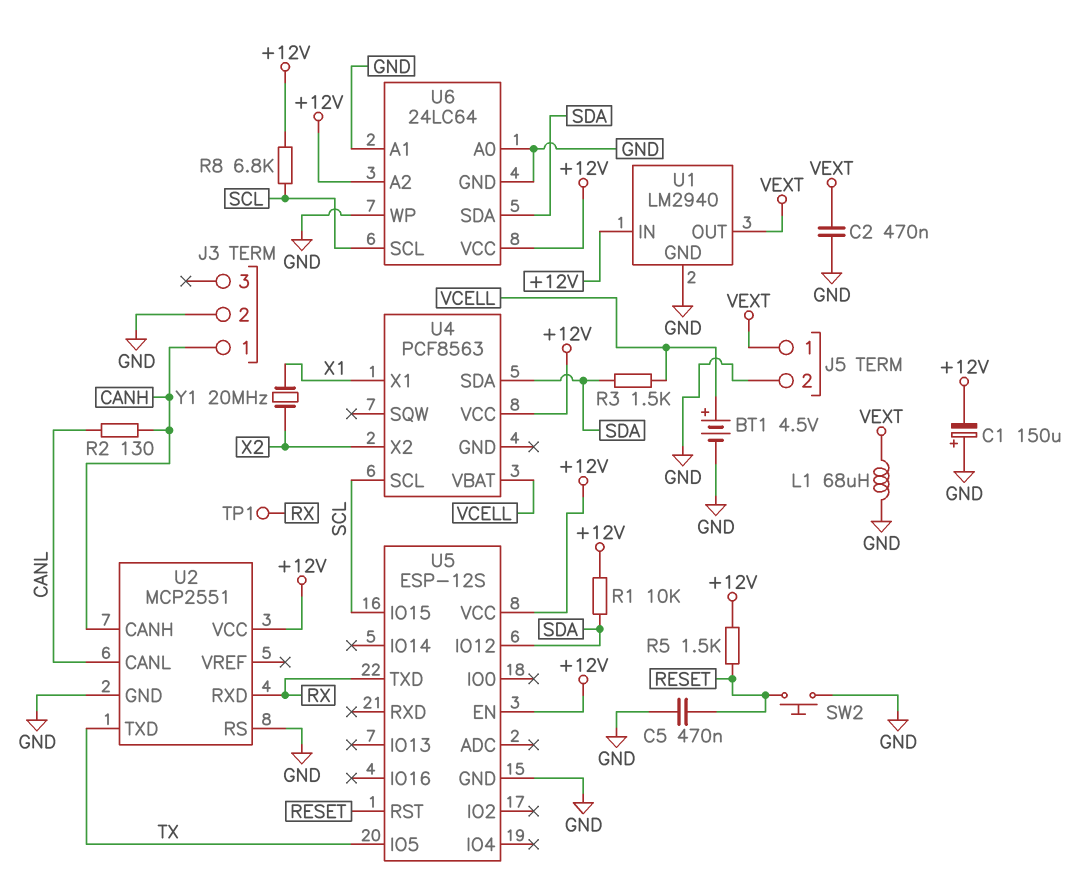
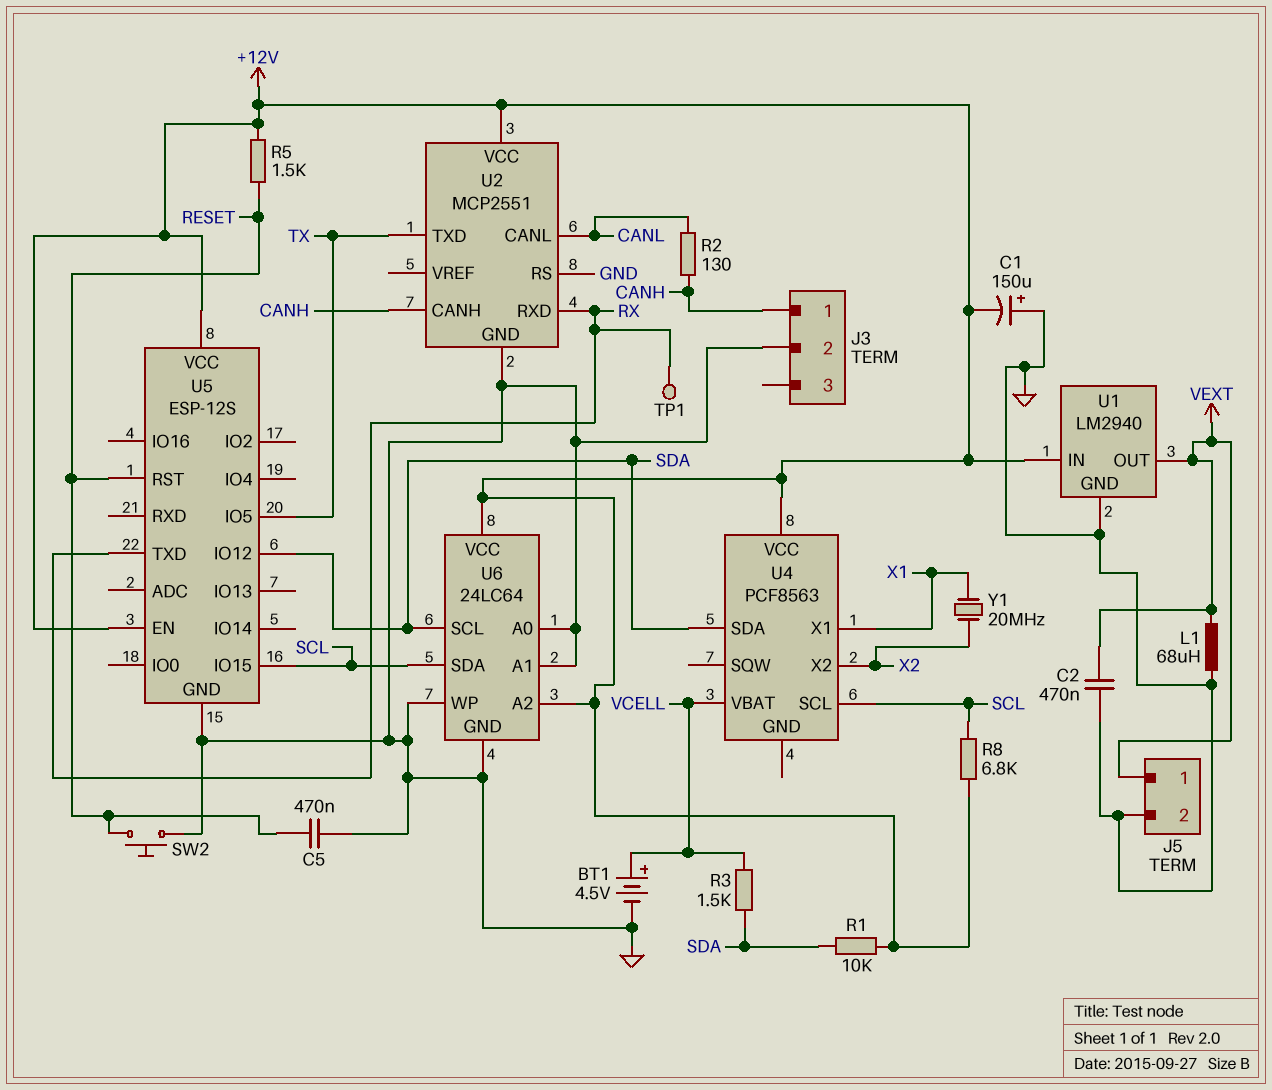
U6 pin SCL: SCL -> SDA
U6 pin SDA: SDA -> SCL

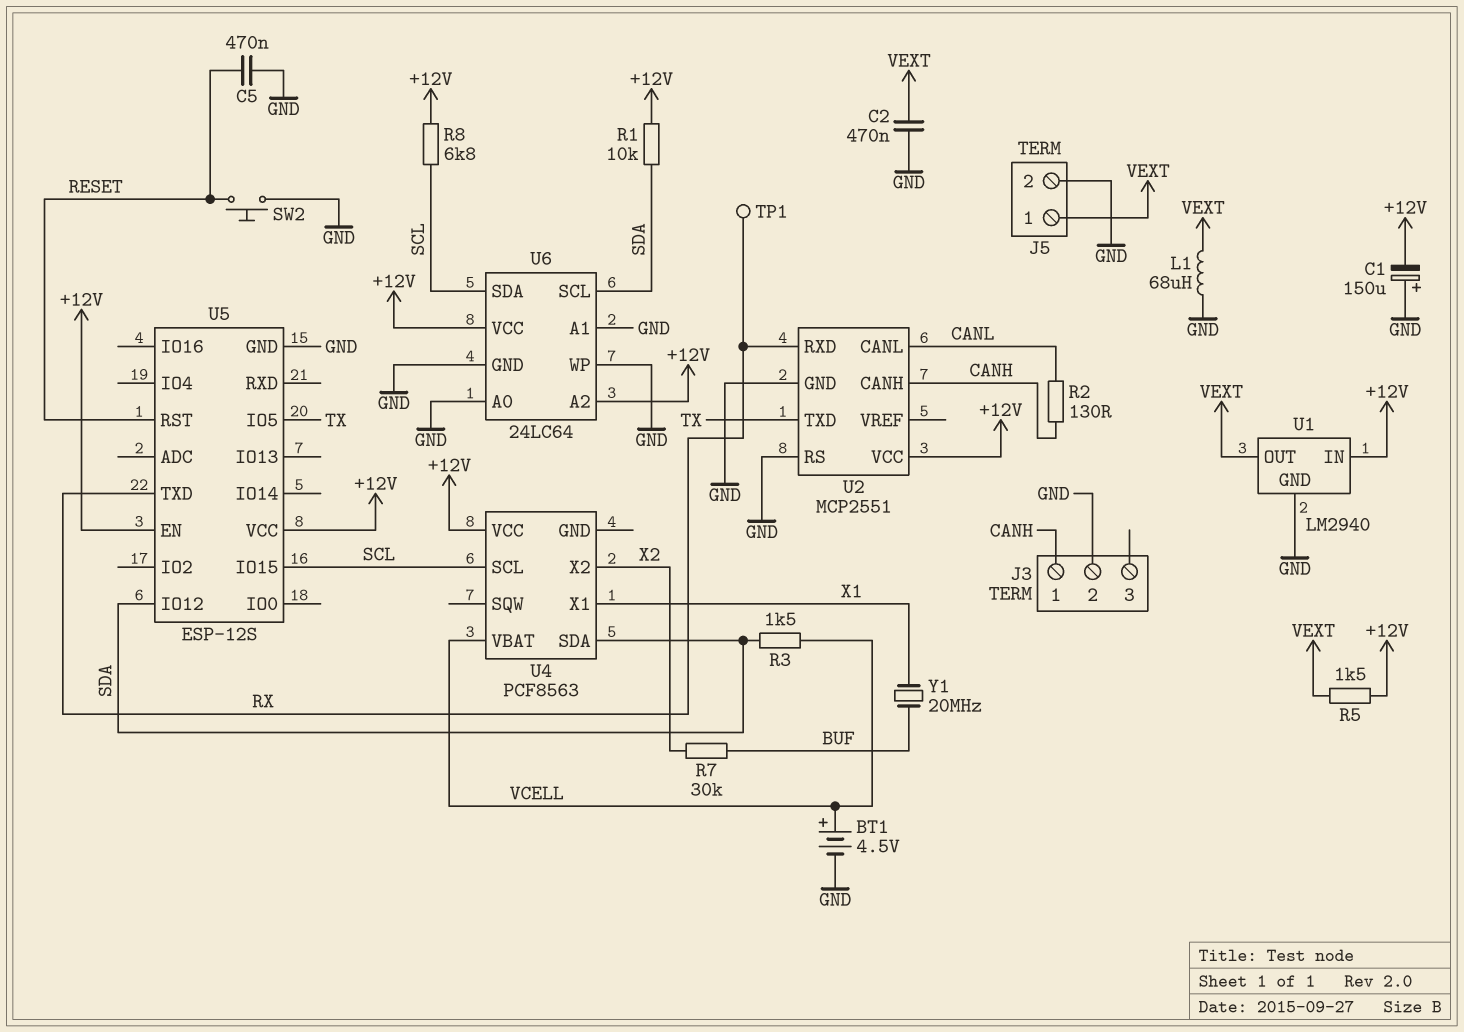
R5: 1.5k (+12V, RESET) -> 1.5k (+12V, VEXT)
R7: none -> 30k (BUF, X2)
Y1: 20MHz (X1, X2) -> 20MHz (BUF, X1)

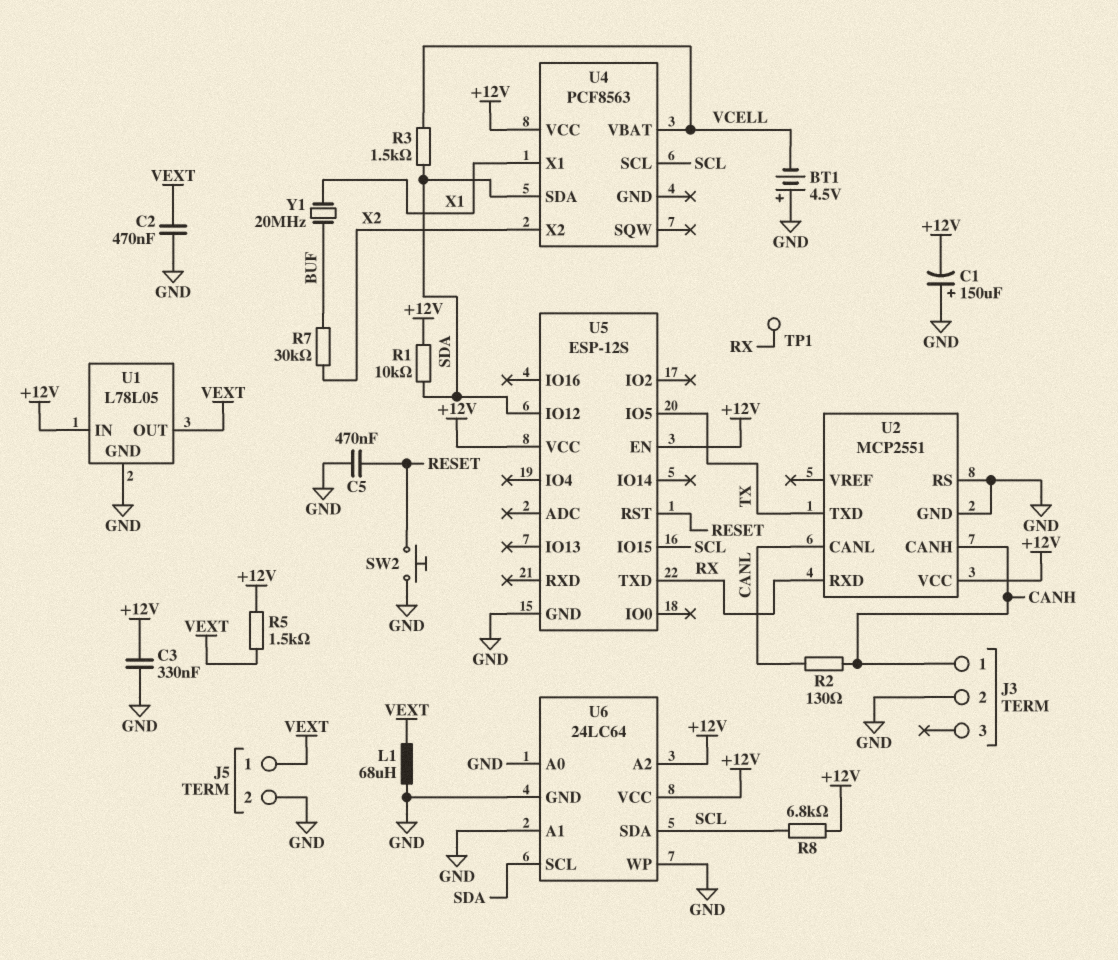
BT1: 4.5V (plus VCELL, minus GND) -> 4.5V (plus GND, minus VCELL)
C3: none -> 330nF (+12V, GND)
U1: LM2940 -> L78L05

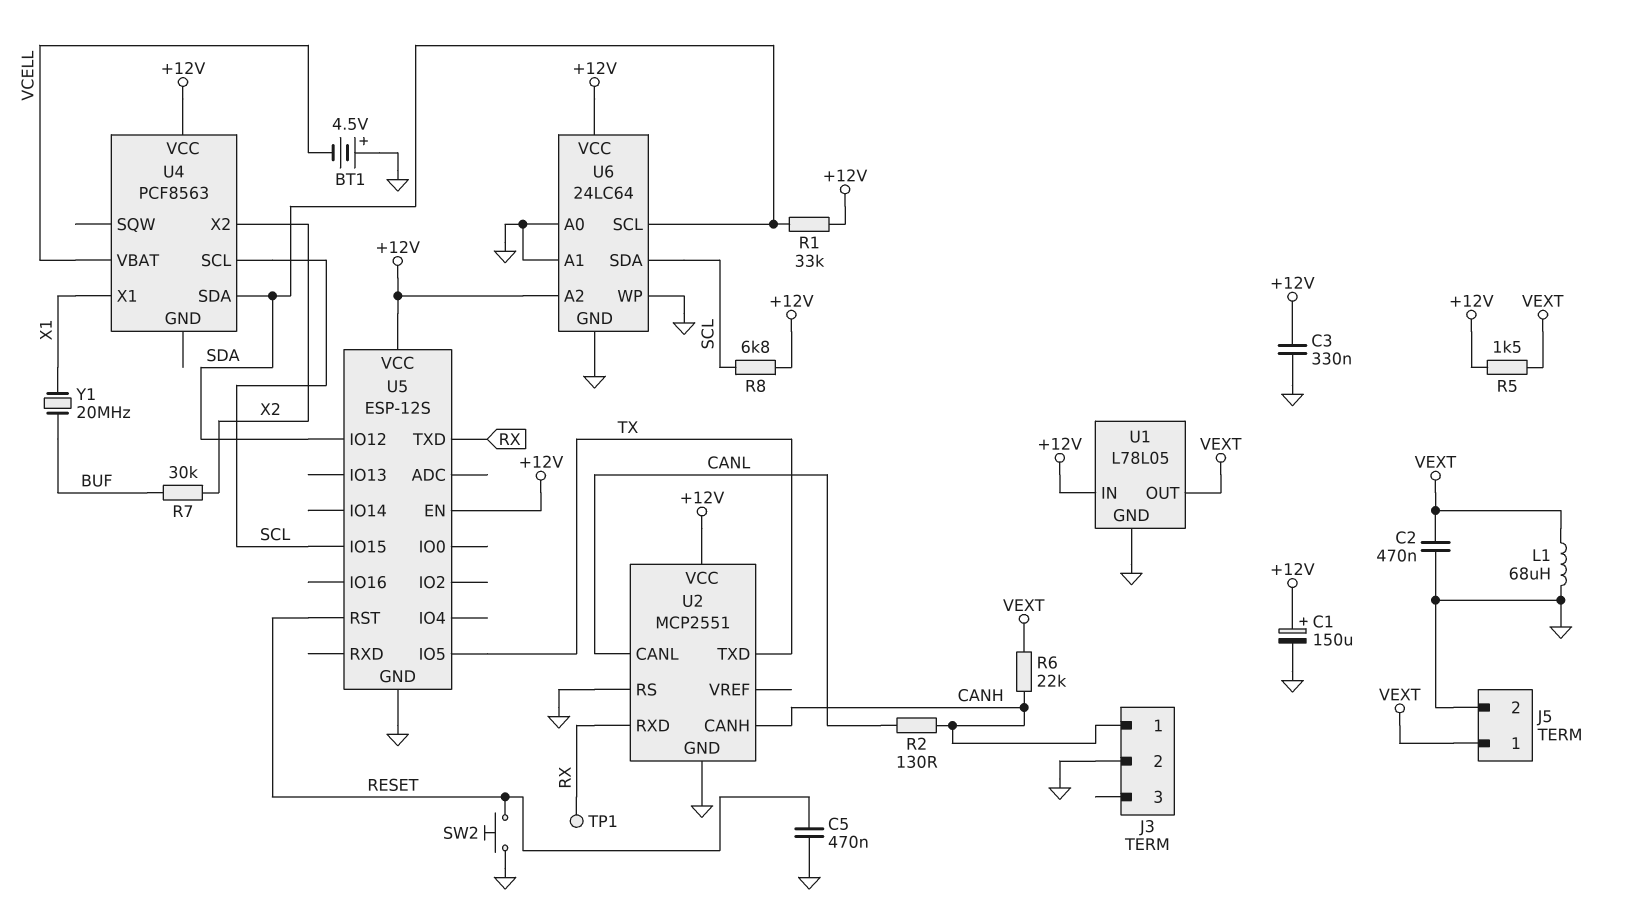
C1: 150uF (plus GND, minus +12V) -> 150uF (plus +12V, minus GND)
R1: 10k (+12V, SDA) -> 33k (+12V, SDA)
R3: 1.5k (SDA, VCELL) -> none
R6: none -> 22k (CANH, VEXT)

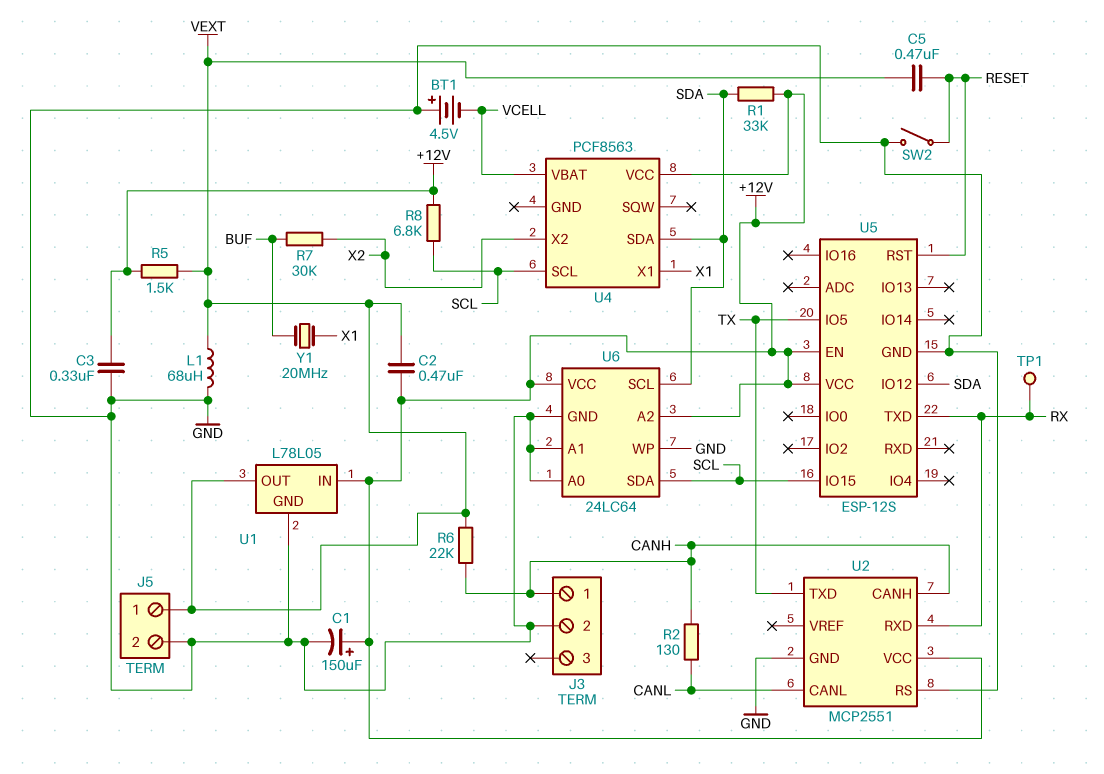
C2: 470nF (GND, VEXT) -> 470nF (+12V, VEXT)
C5: 470nF (GND, RESET) -> 470nF (RESET, VEXT)
SW2: button (GND, RESET) -> switch (GND, RESET)

